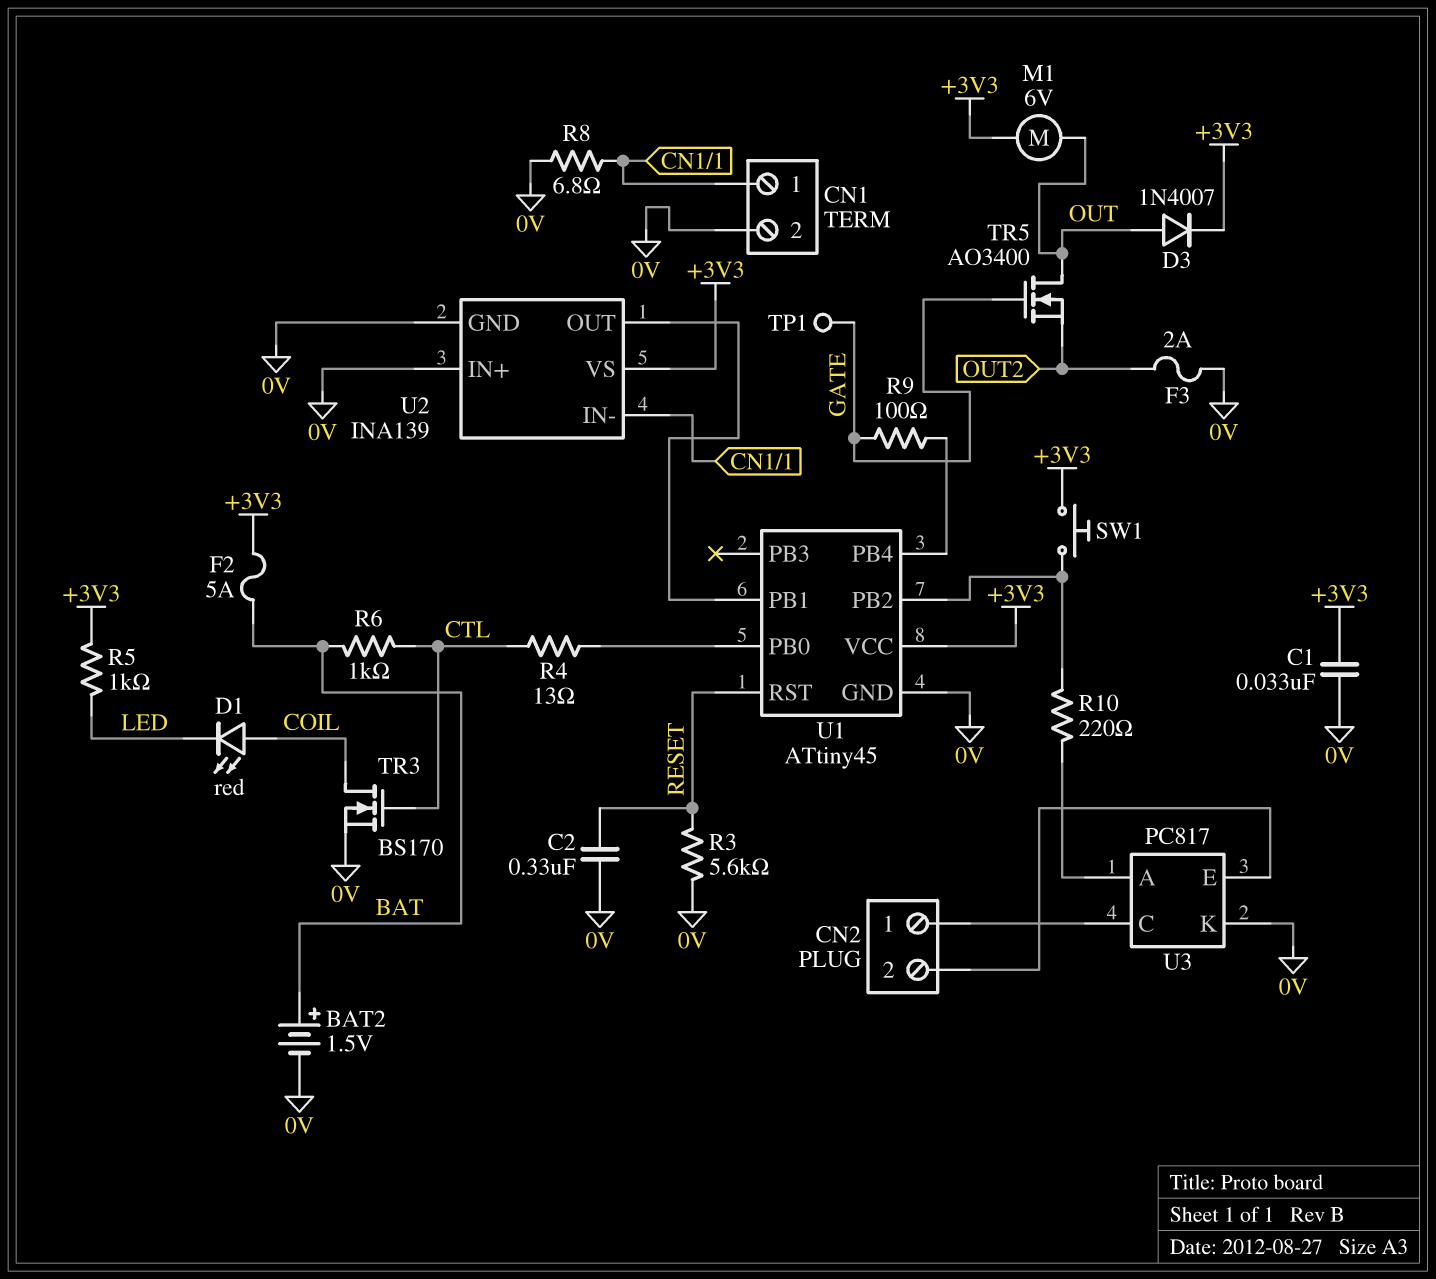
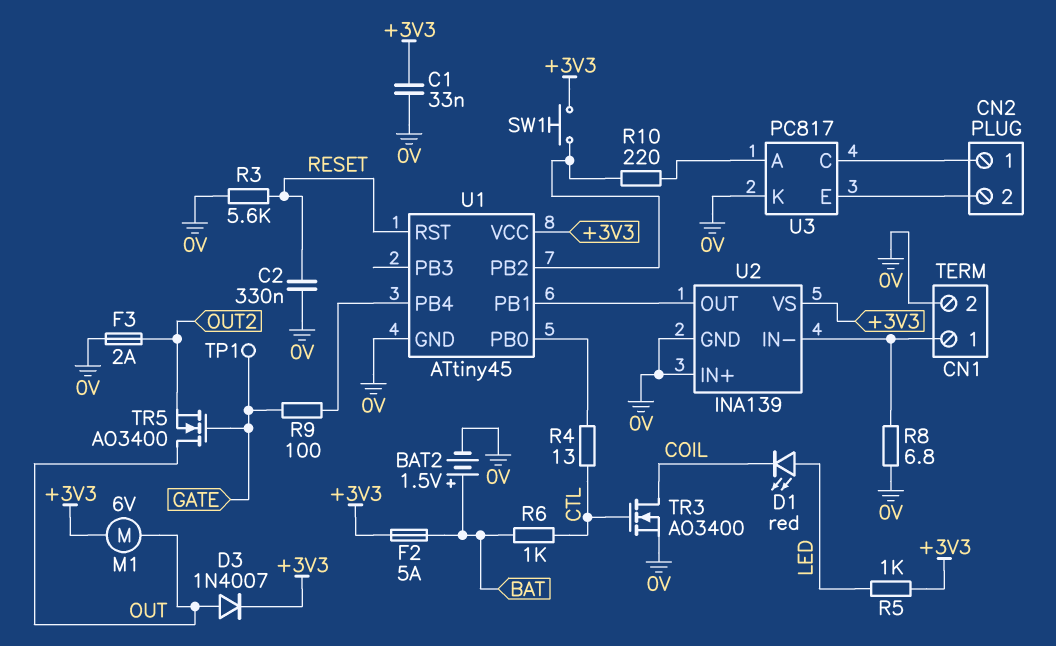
D1: LED red (A COIL, K LED) -> LED red (A LED, K COIL)
TR3: NMOS BS170 (G CTL, D COIL, S 0V) -> NMOS AO3400 (G CTL, D COIL, S 0V)

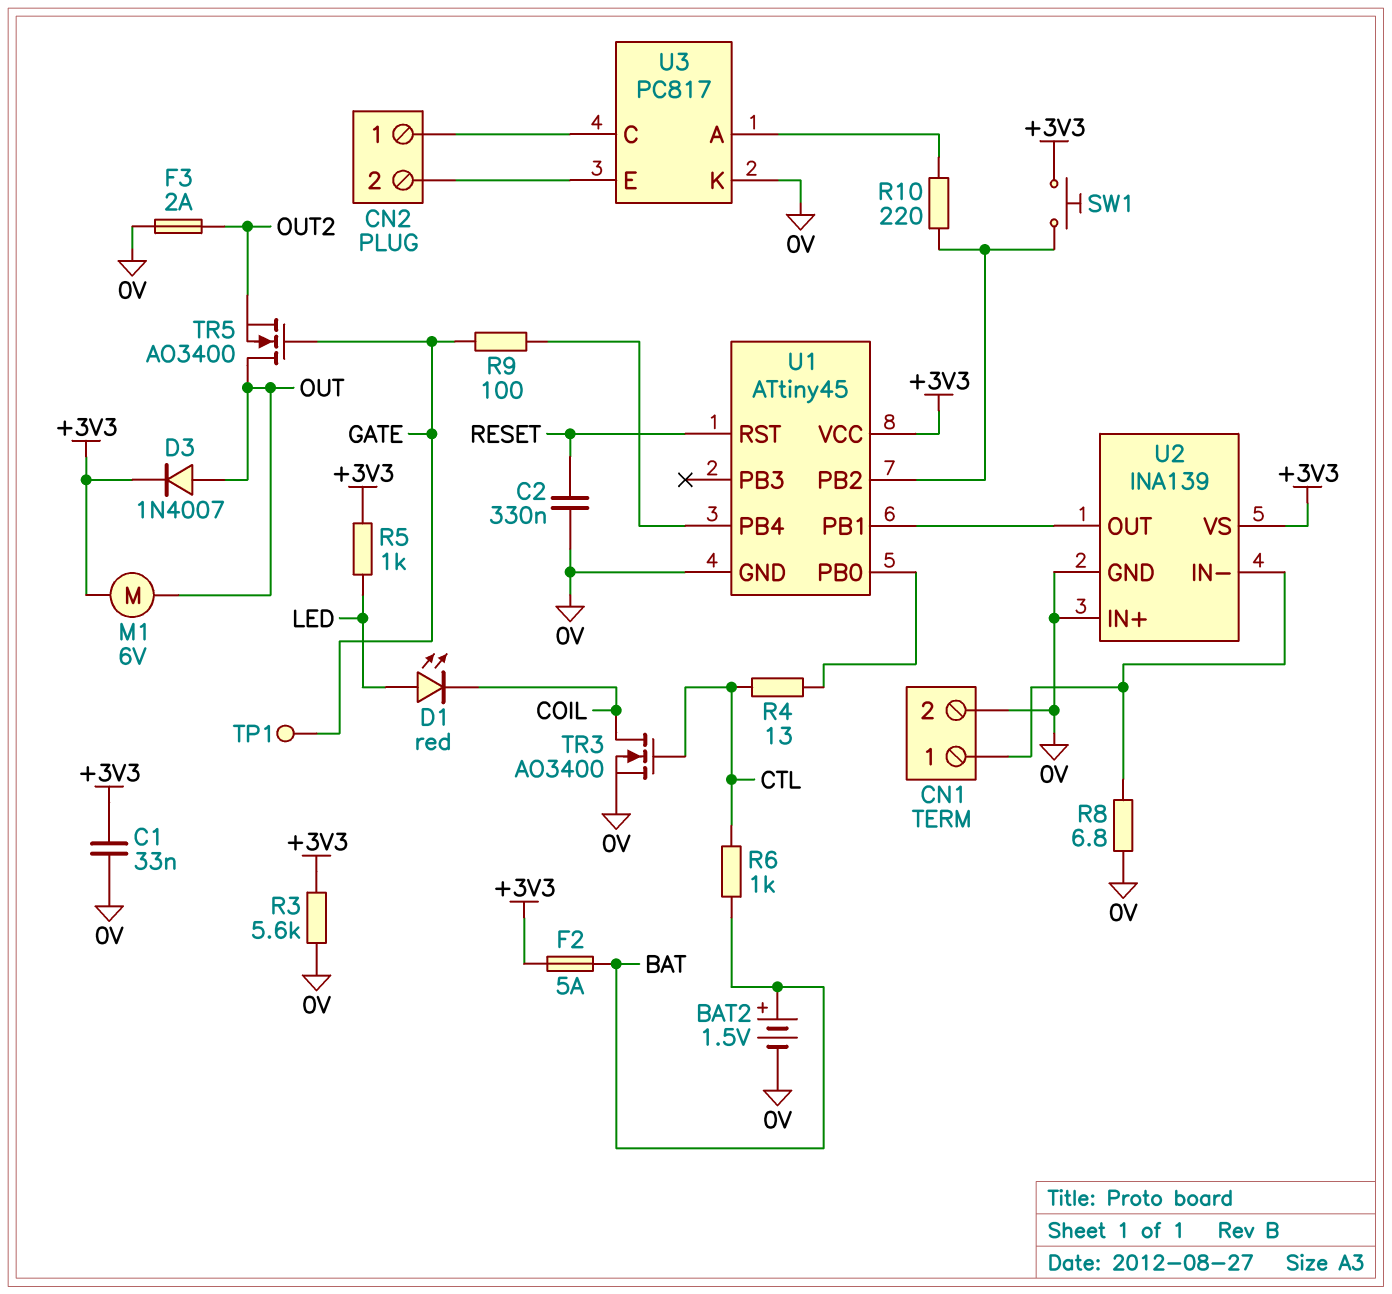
R3: 5.6k (0V, RESET) -> 5.6k (+3V3, 0V)

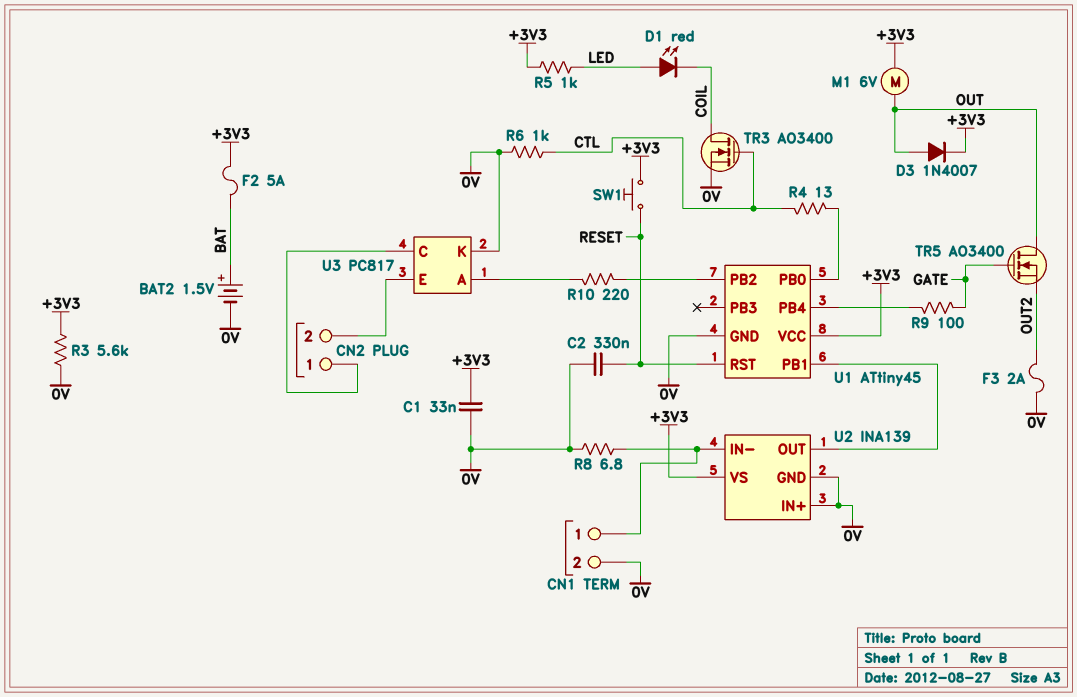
R6: 1k (BAT, CTL) -> 1k (0V, CTL)
SW1: button (+3V3, U1/PB2) -> button (+3V3, RESET)
TP1: test point (GATE) -> none

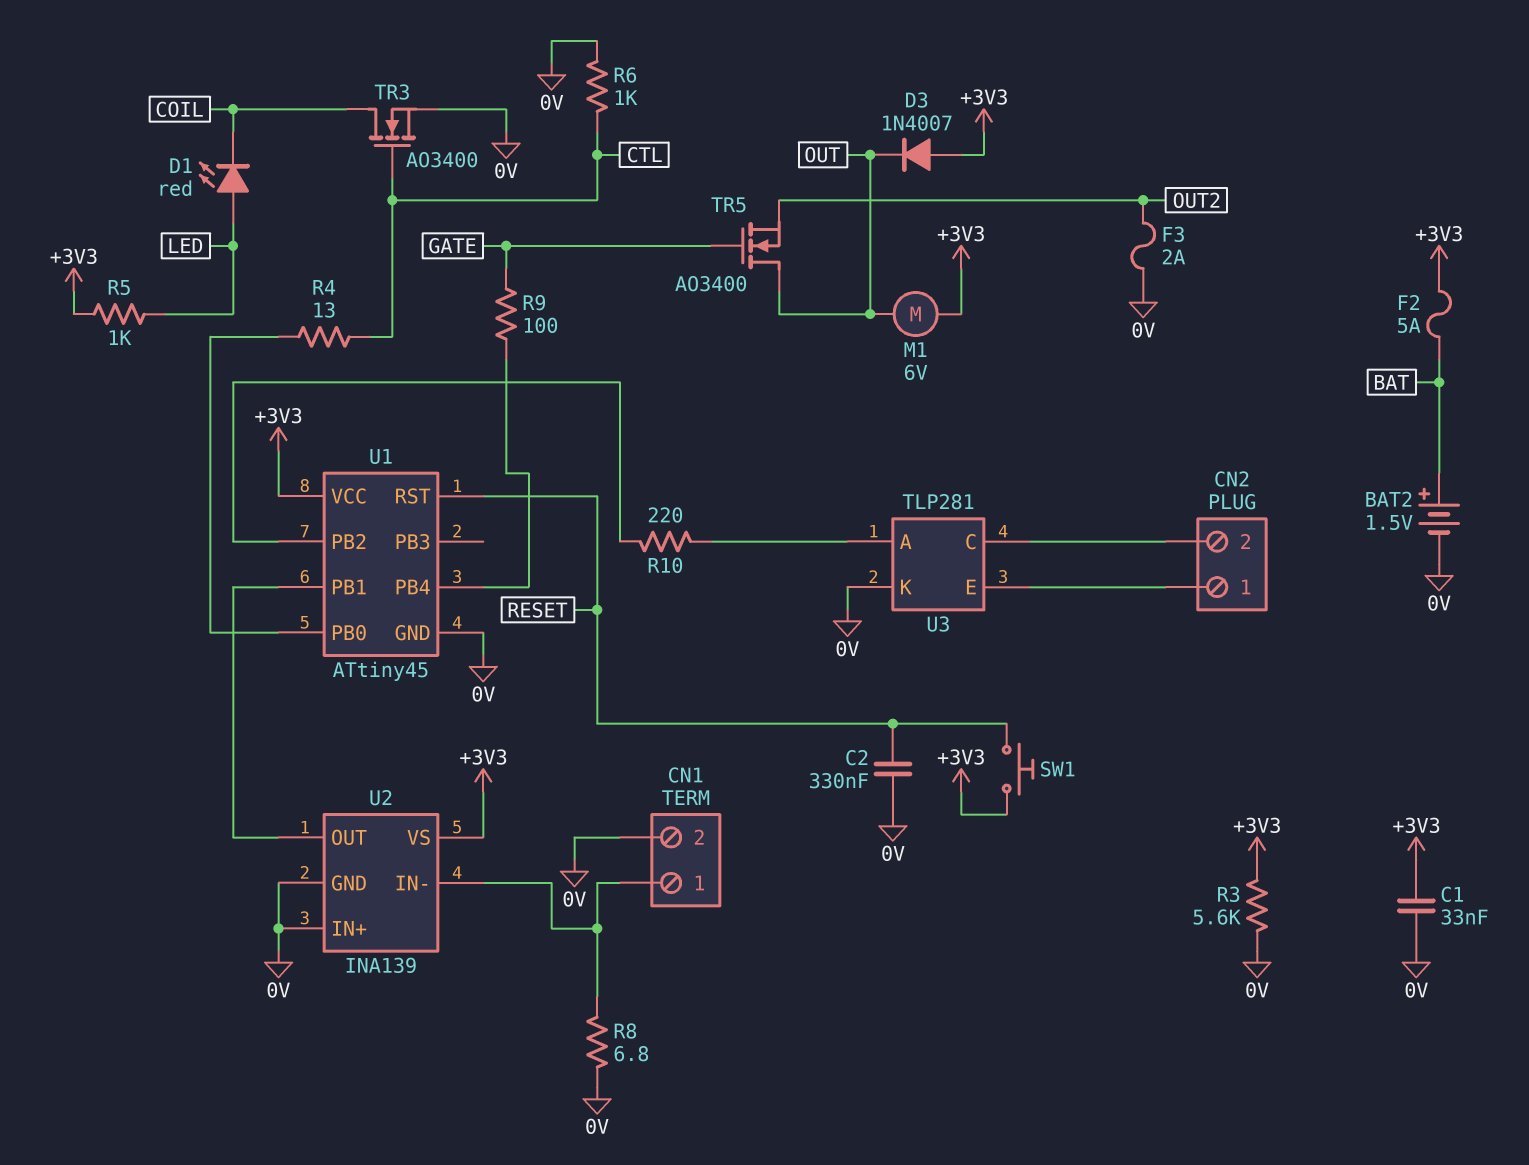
D3: diode 1N4007 (A OUT, K +3V3) -> diode 1N4007 (A +3V3, K OUT)
U3: PC817 -> TLP281
U3 pin C: CN2/1 -> CN2/2
U3 pin E: CN2/2 -> CN2/1

